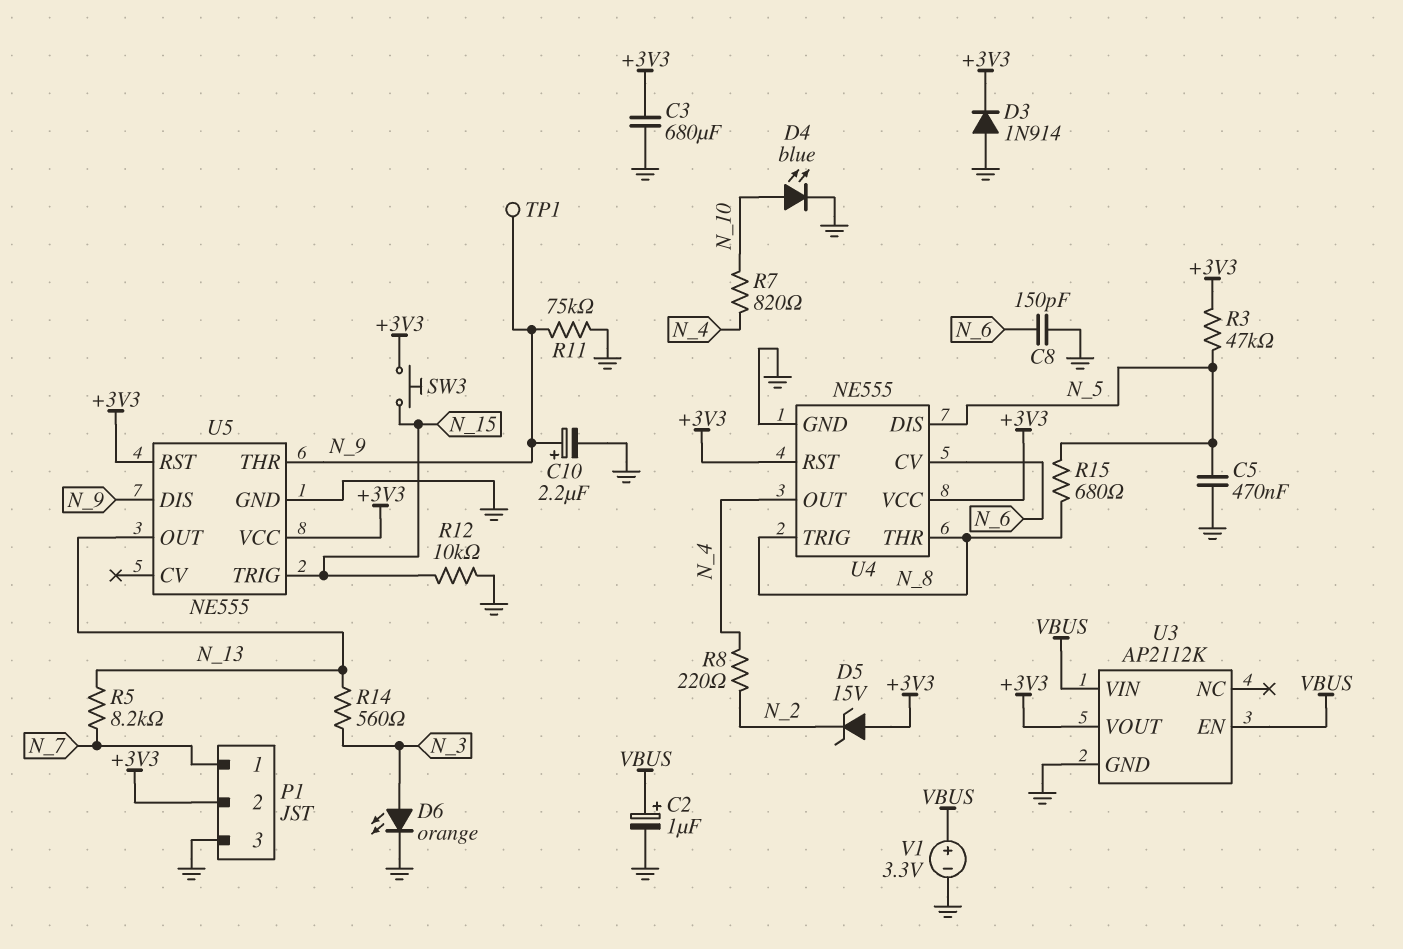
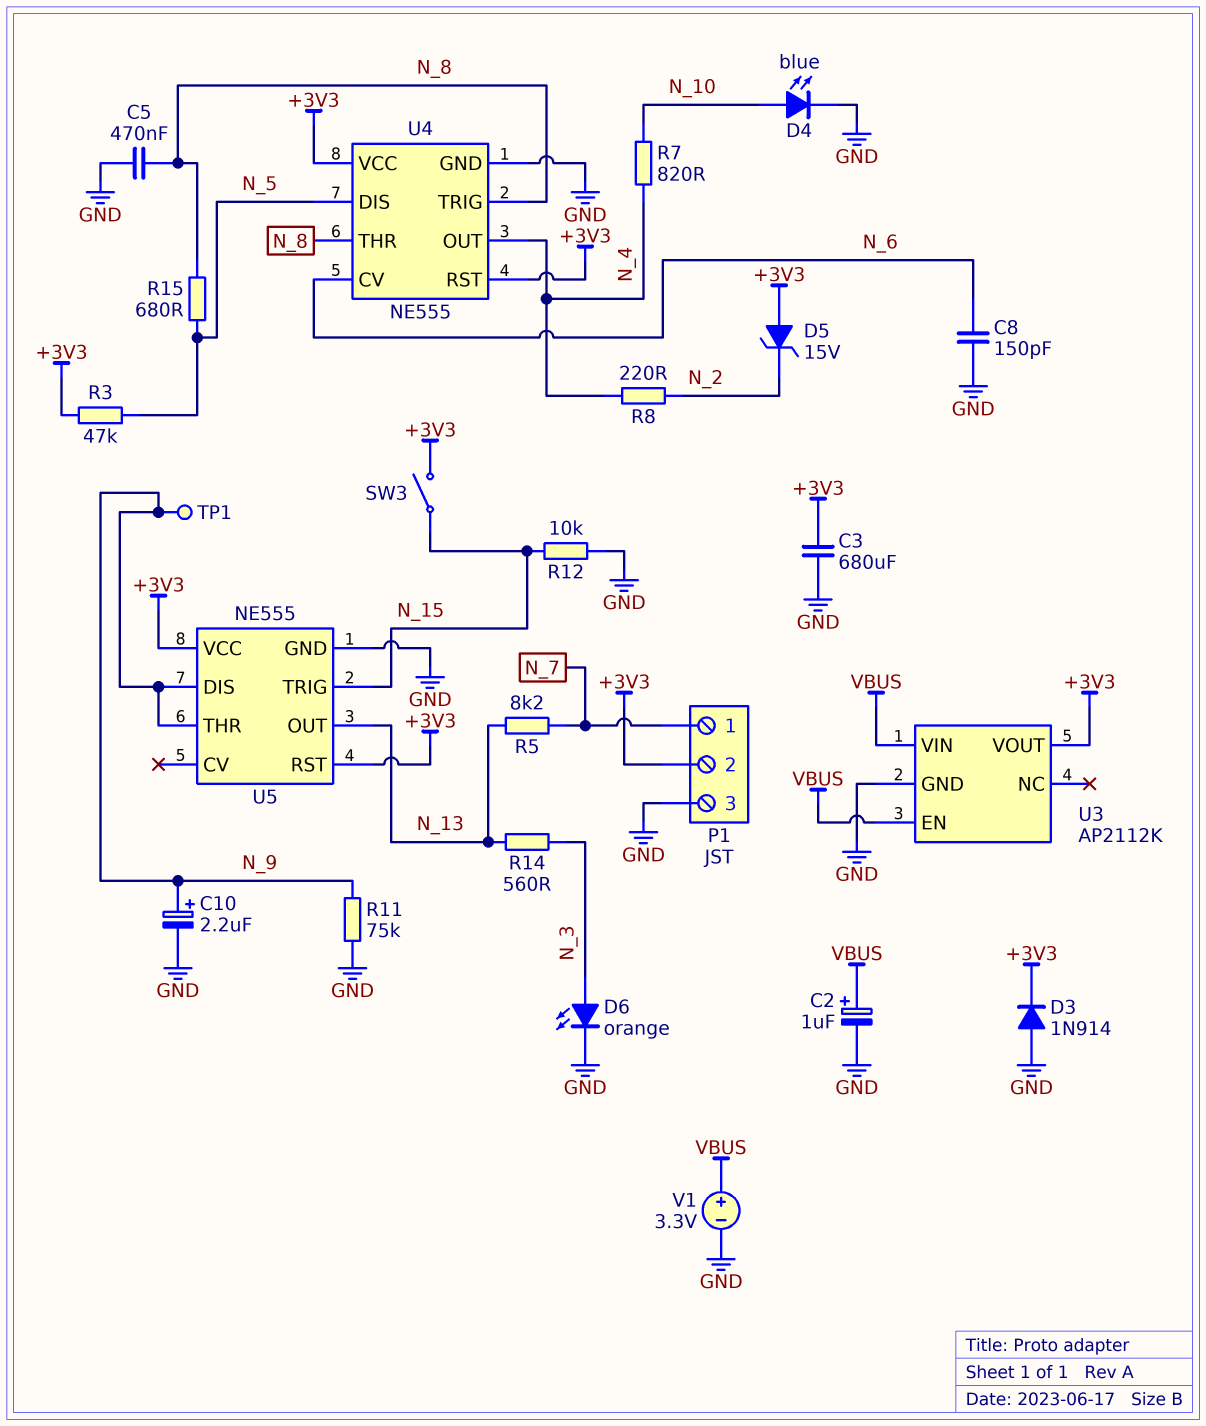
C5: 470nF (GND, N_5) -> 470nF (GND, N_8)
SW3: button (+3V3, N_15) -> switch (+3V3, N_15)

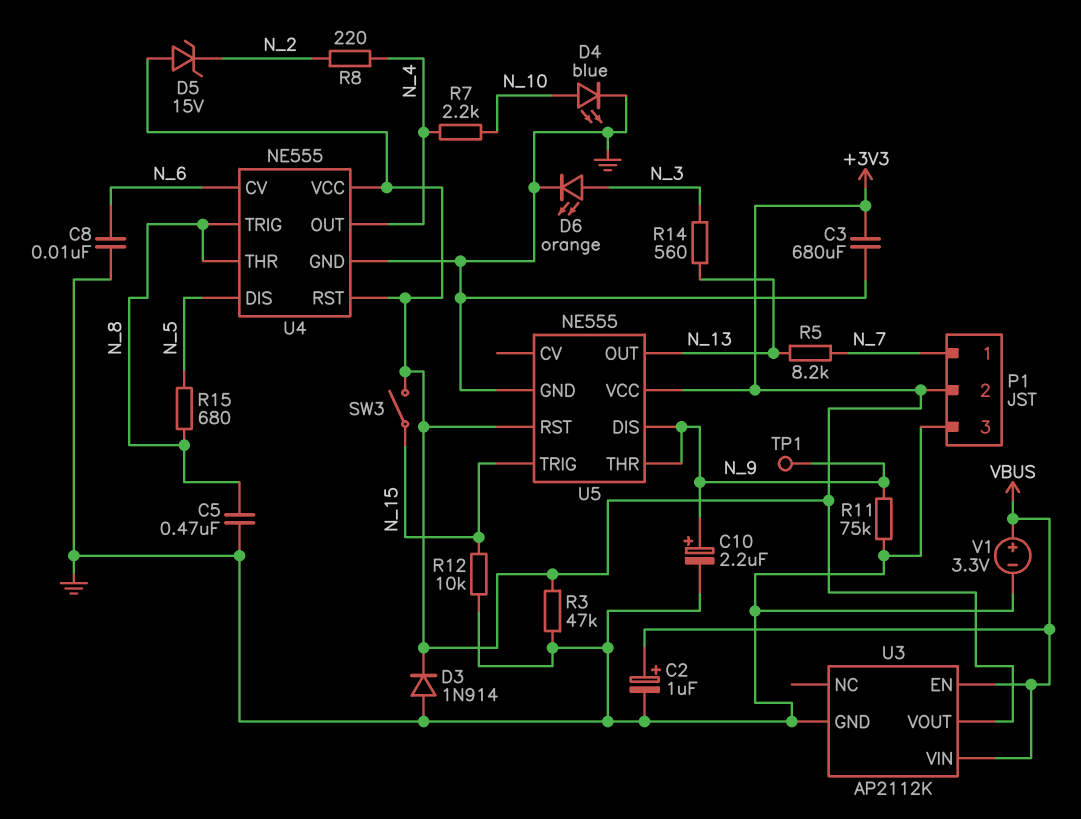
C8: 150pF (GND, N_6) -> 10nF (GND, N_6)
R3: 47k (+3V3, N_5) -> 47k (+3V3, GND)
R7: 820 (N_4, N_10) -> 2.2k (N_4, N_10)

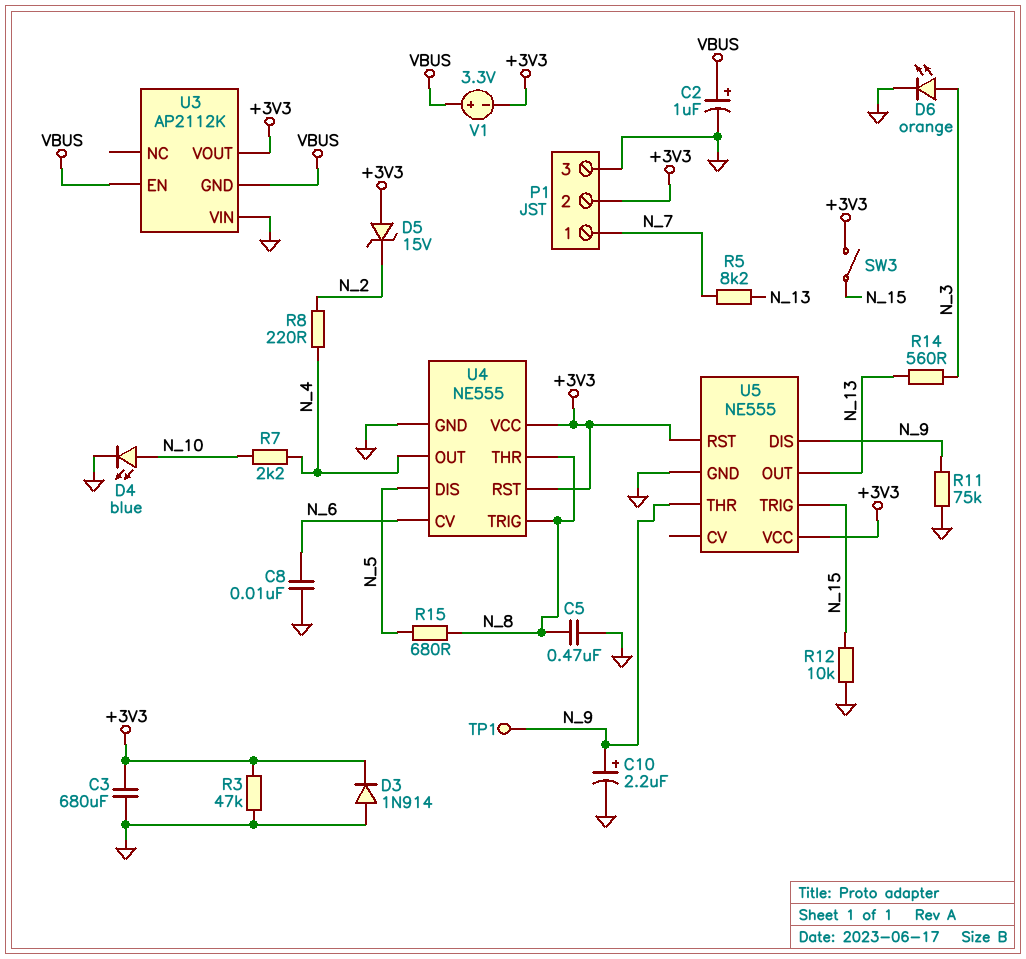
U3 pin GND: GND -> VBUS
U3 pin VIN: VBUS -> GND
V1: 3.3V (plus VBUS, minus GND) -> 3.3V (plus VBUS, minus +3V3)

